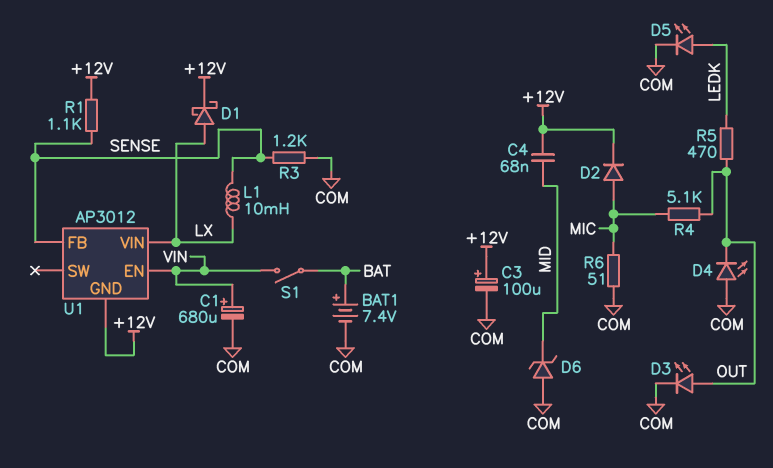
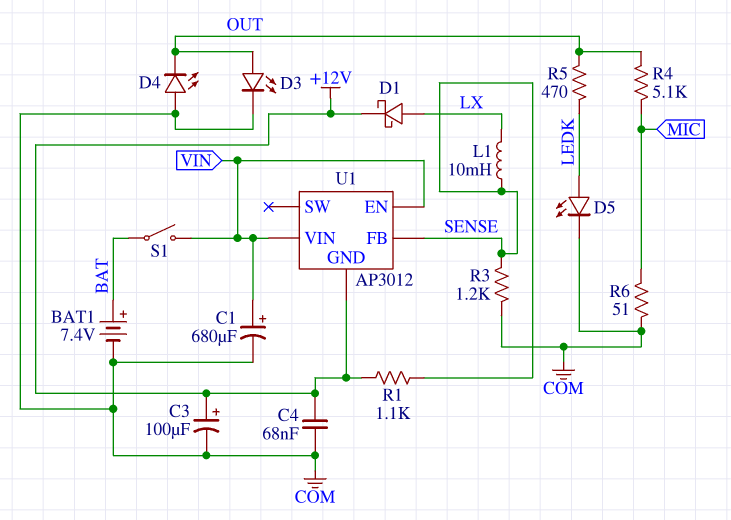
C4: 68nF (+12V, MID) -> 68nF (+12V, COM)
D2: diode (A MIC, K +12V) -> none
D6: zener (A COM, K MID) -> none
U1 pin VIN: LX -> VIN

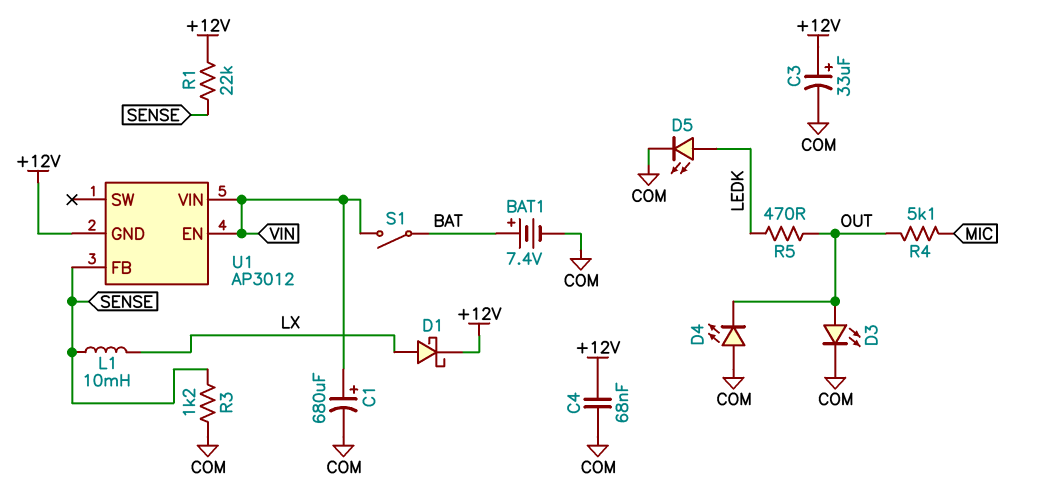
C3: 100uF (plus +12V, minus COM) -> 33uF (plus +12V, minus COM)
R1: 1.1k (+12V, SENSE) -> 22k (+12V, SENSE)
R6: 51 (COM, MIC) -> none

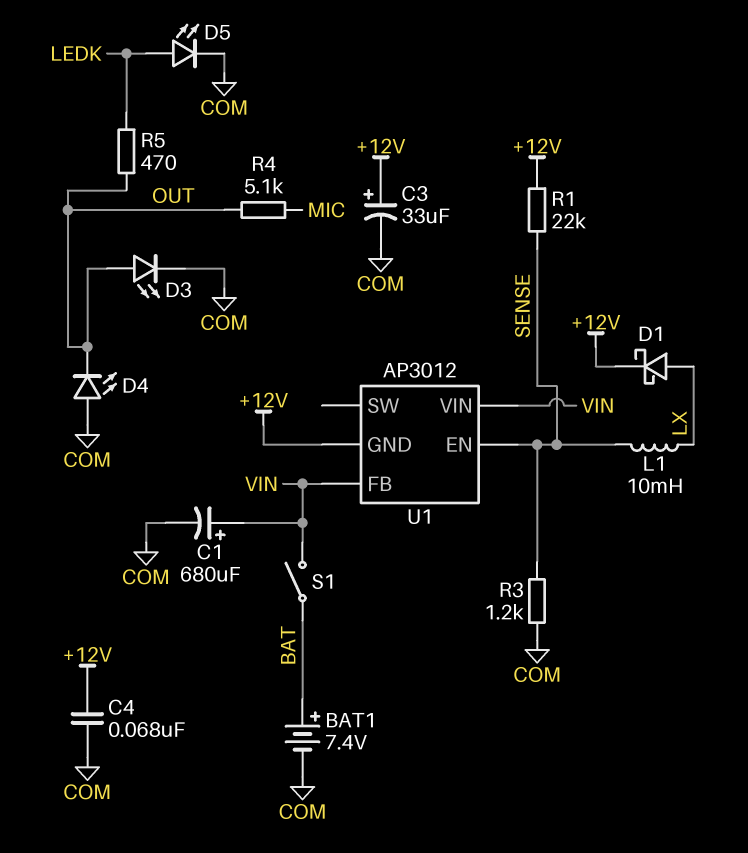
U1 pin EN: VIN -> SENSE
U1 pin FB: SENSE -> VIN

